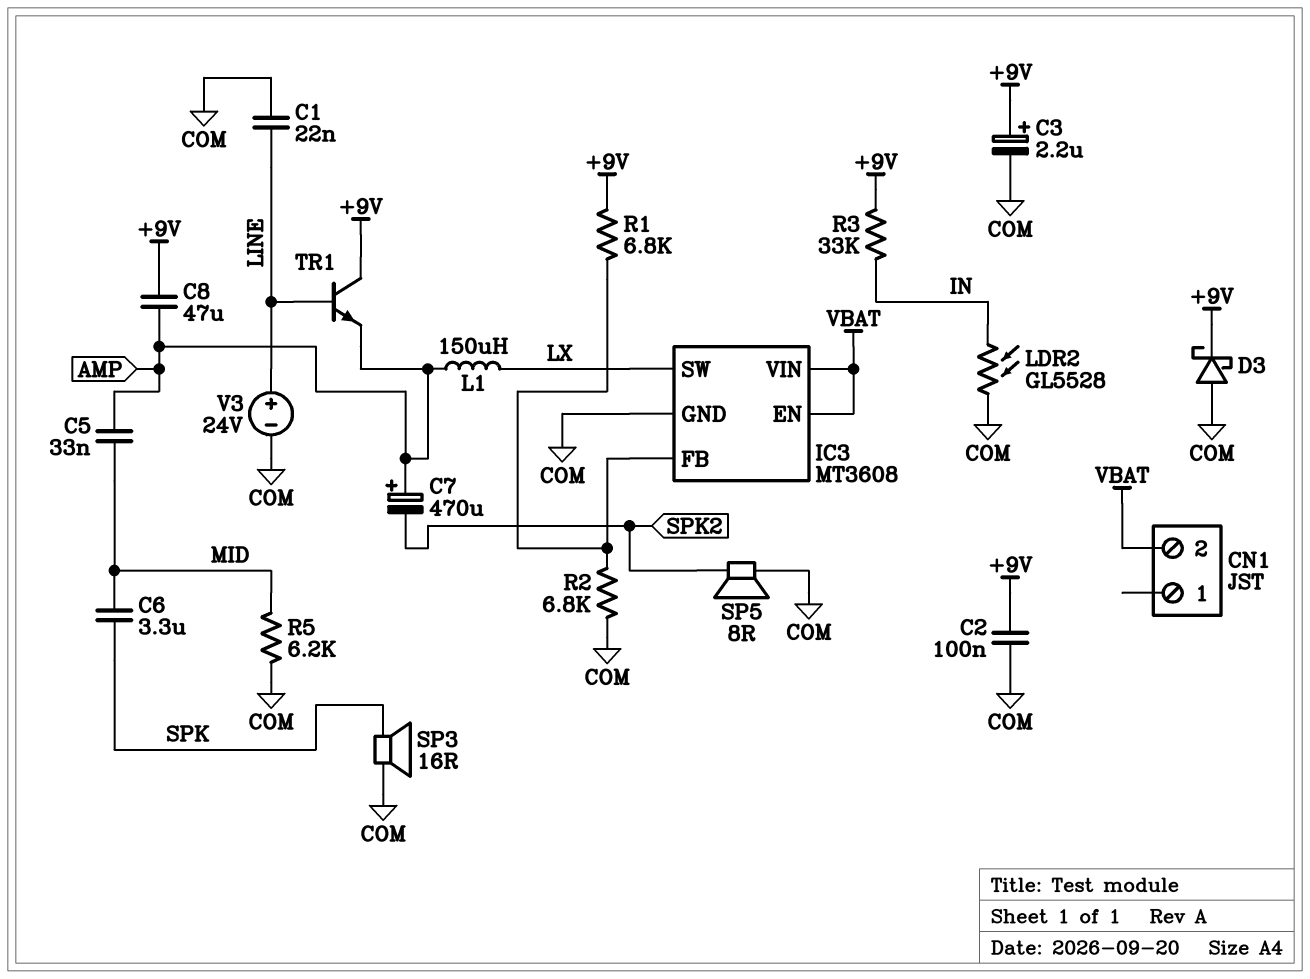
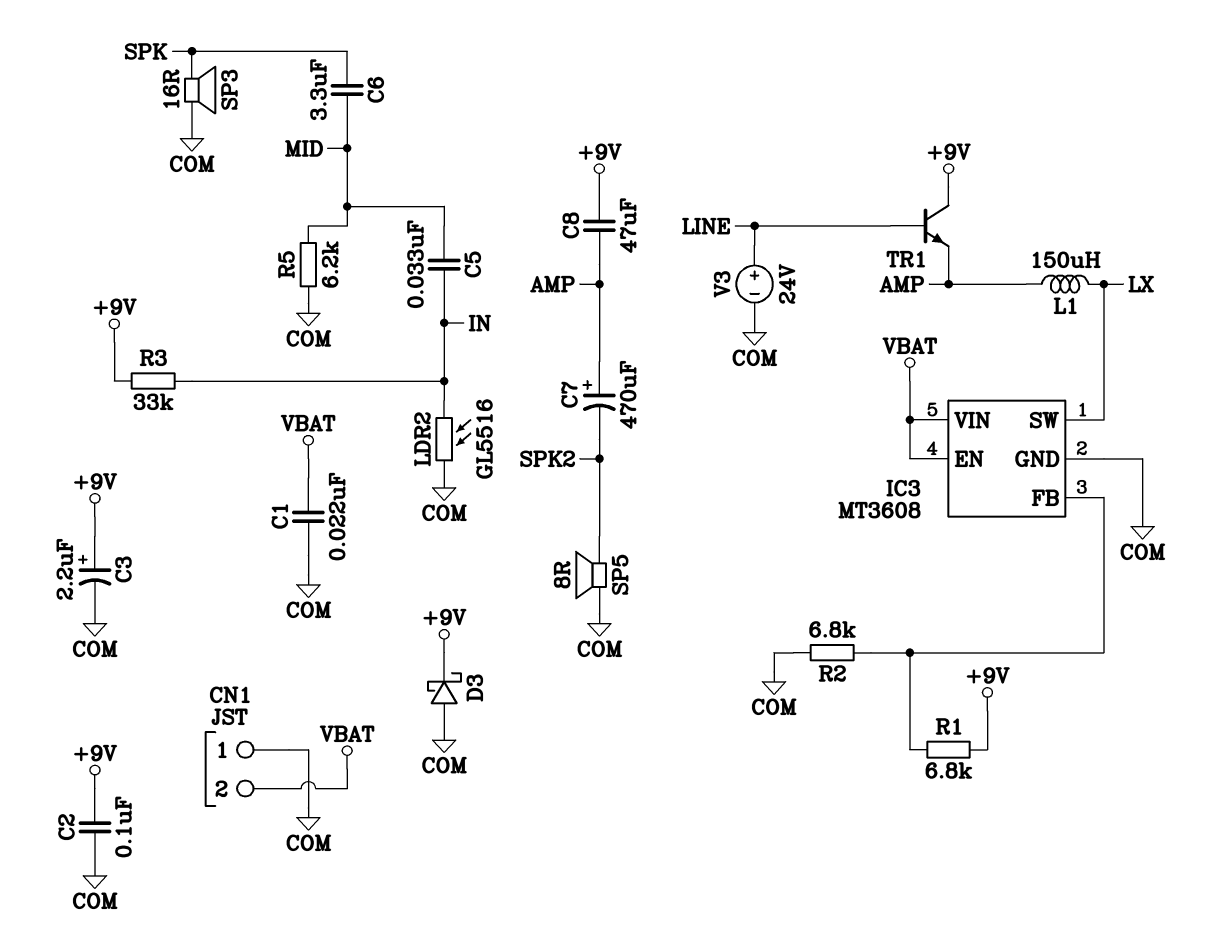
C1: 22nF (COM, LINE) -> 22nF (COM, VBAT)
C5: 33nF (AMP, MID) -> 33nF (IN, MID)
CN1 pin 1: none -> COM
LDR2: GL5528 (COM, IN) -> GL5516 (COM, IN)

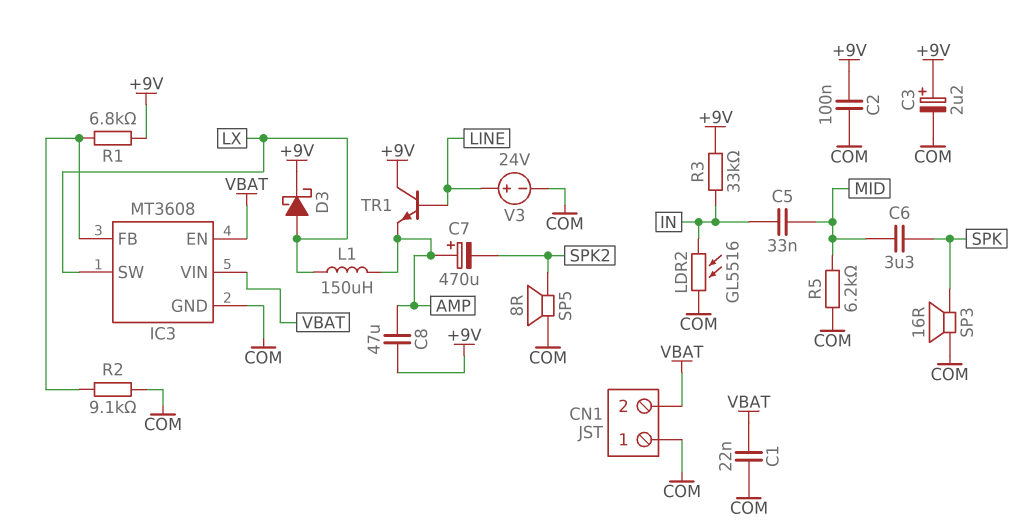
D3: schottky (A COM, K +9V) -> schottky (A LX, K +9V)
R2: 6.8k (COM, IC3/FB) -> 9.1k (COM, IC3/FB)

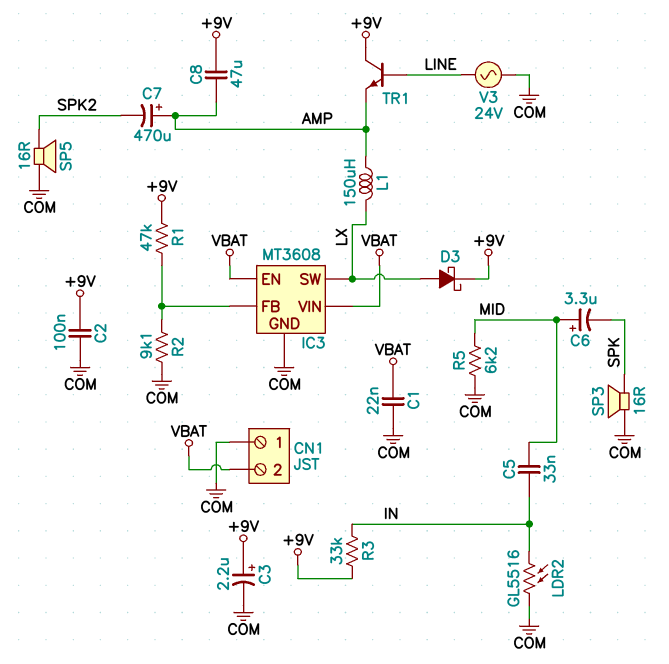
C6: 3.3uF (MID, SPK) -> 3.3uF (plus MID, minus SPK)
R1: 6.8k (+9V, IC3/FB) -> 47k (+9V, IC3/FB)
SP5: speaker 8R (COM, SPK2) -> speaker 16R (COM, SPK2)
V3: 24V (plus LINE, minus COM) -> AC 24V (COM, LINE)

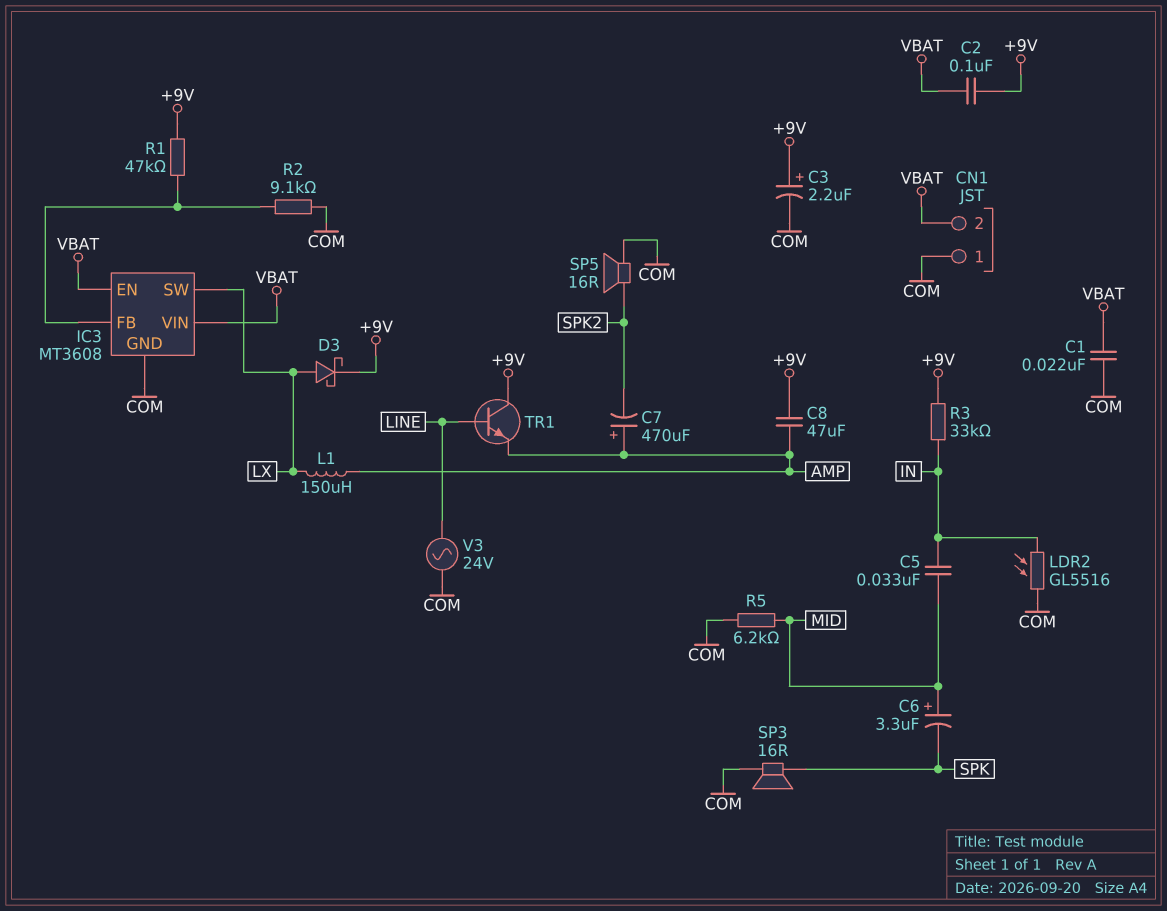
C2: 100nF (+9V, COM) -> 100nF (+9V, VBAT)

